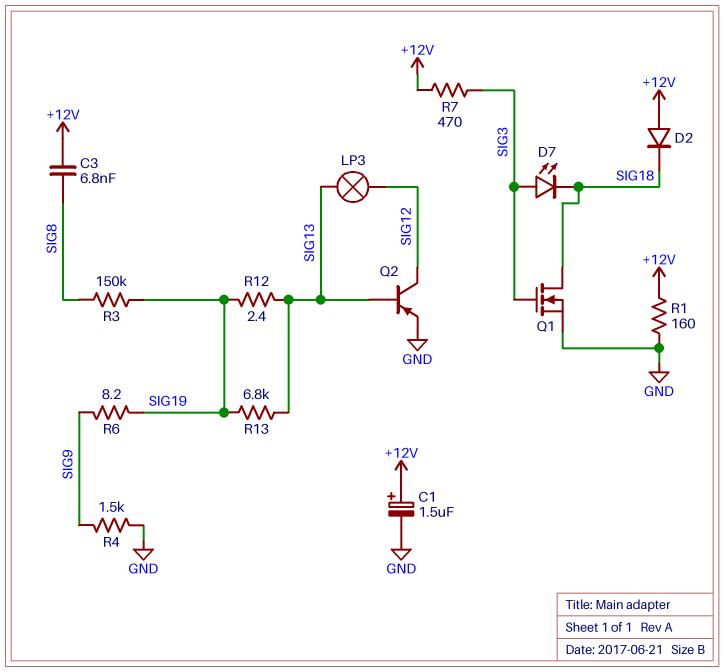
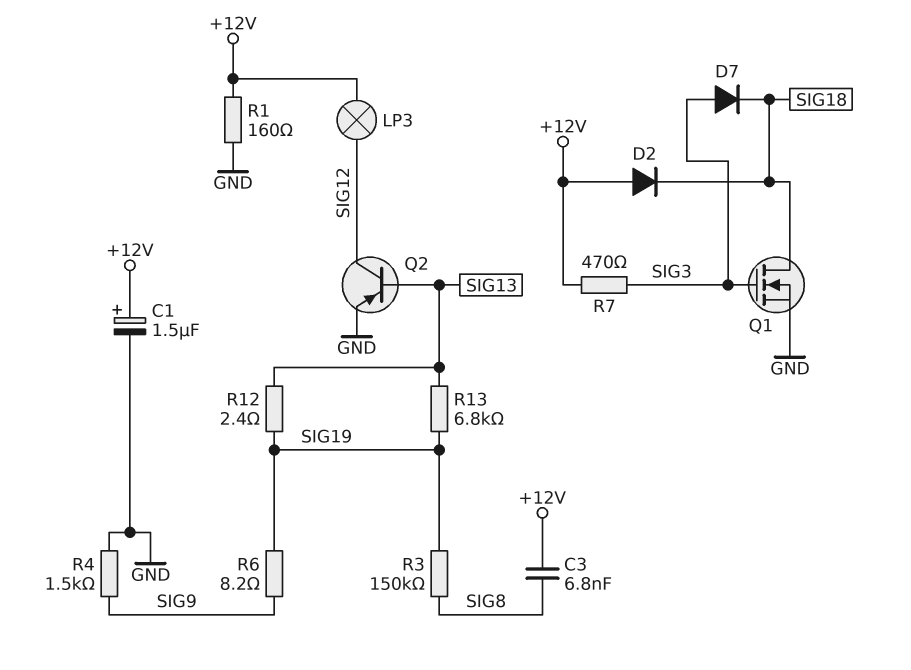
D7: LED (A SIG3, K SIG18) -> diode (A SIG3, K SIG18)
LP3: lamp (SIG12, SIG13) -> lamp (+12V, SIG12)

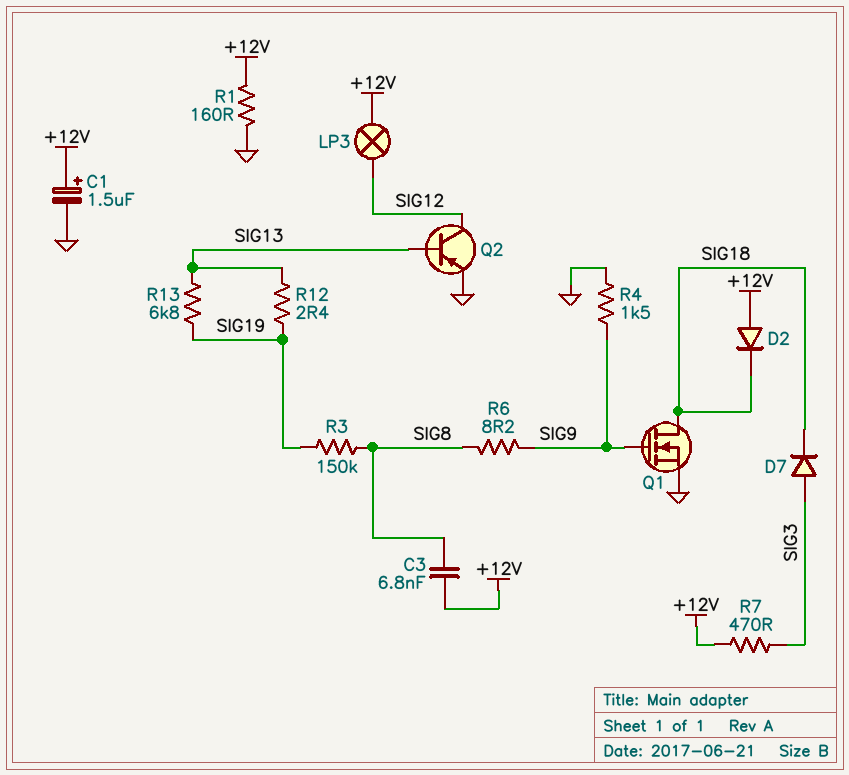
Q1: NMOS (G SIG3, D SIG18, S GND) -> NMOS (G SIG9, D SIG18, S GND)
R6: 8.2 (SIG9, SIG19) -> 8.2 (SIG8, SIG9)

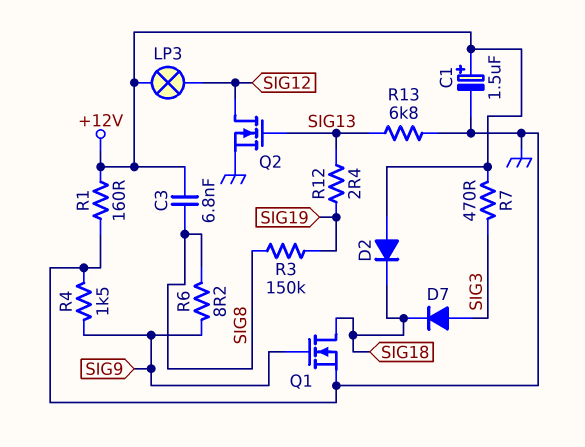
Q2: PNP (B SIG13, C SIG12, E GND) -> NMOS (G SIG13, D SIG12, S GND)
R13: 6.8k (SIG13, SIG19) -> 6.8k (GND, SIG13)

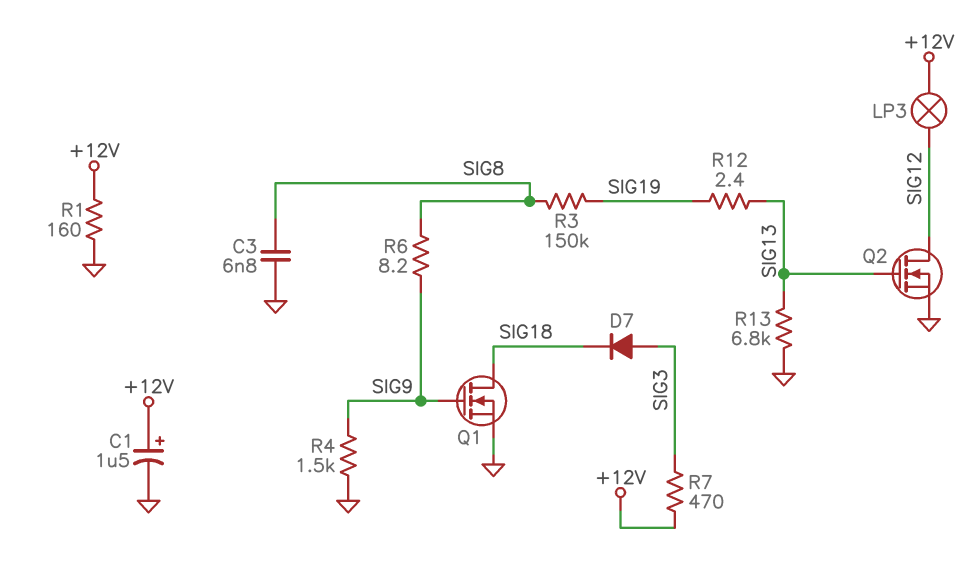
C3: 6.8nF (+12V, SIG8) -> 6.8nF (GND, SIG8)
D2: diode (A +12V, K SIG18) -> none

